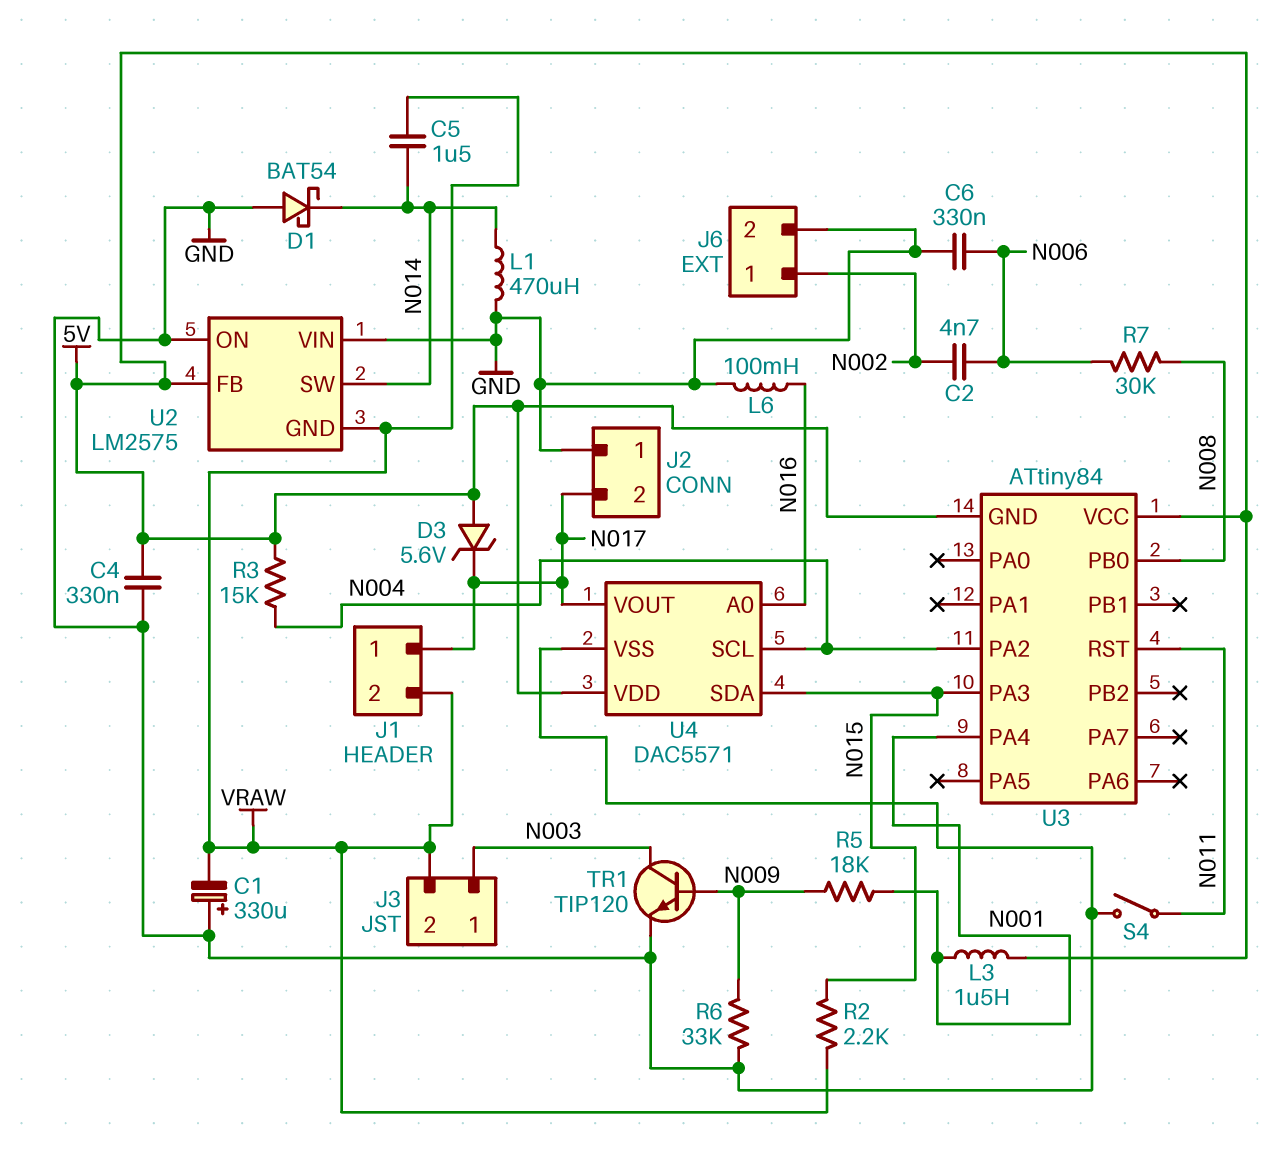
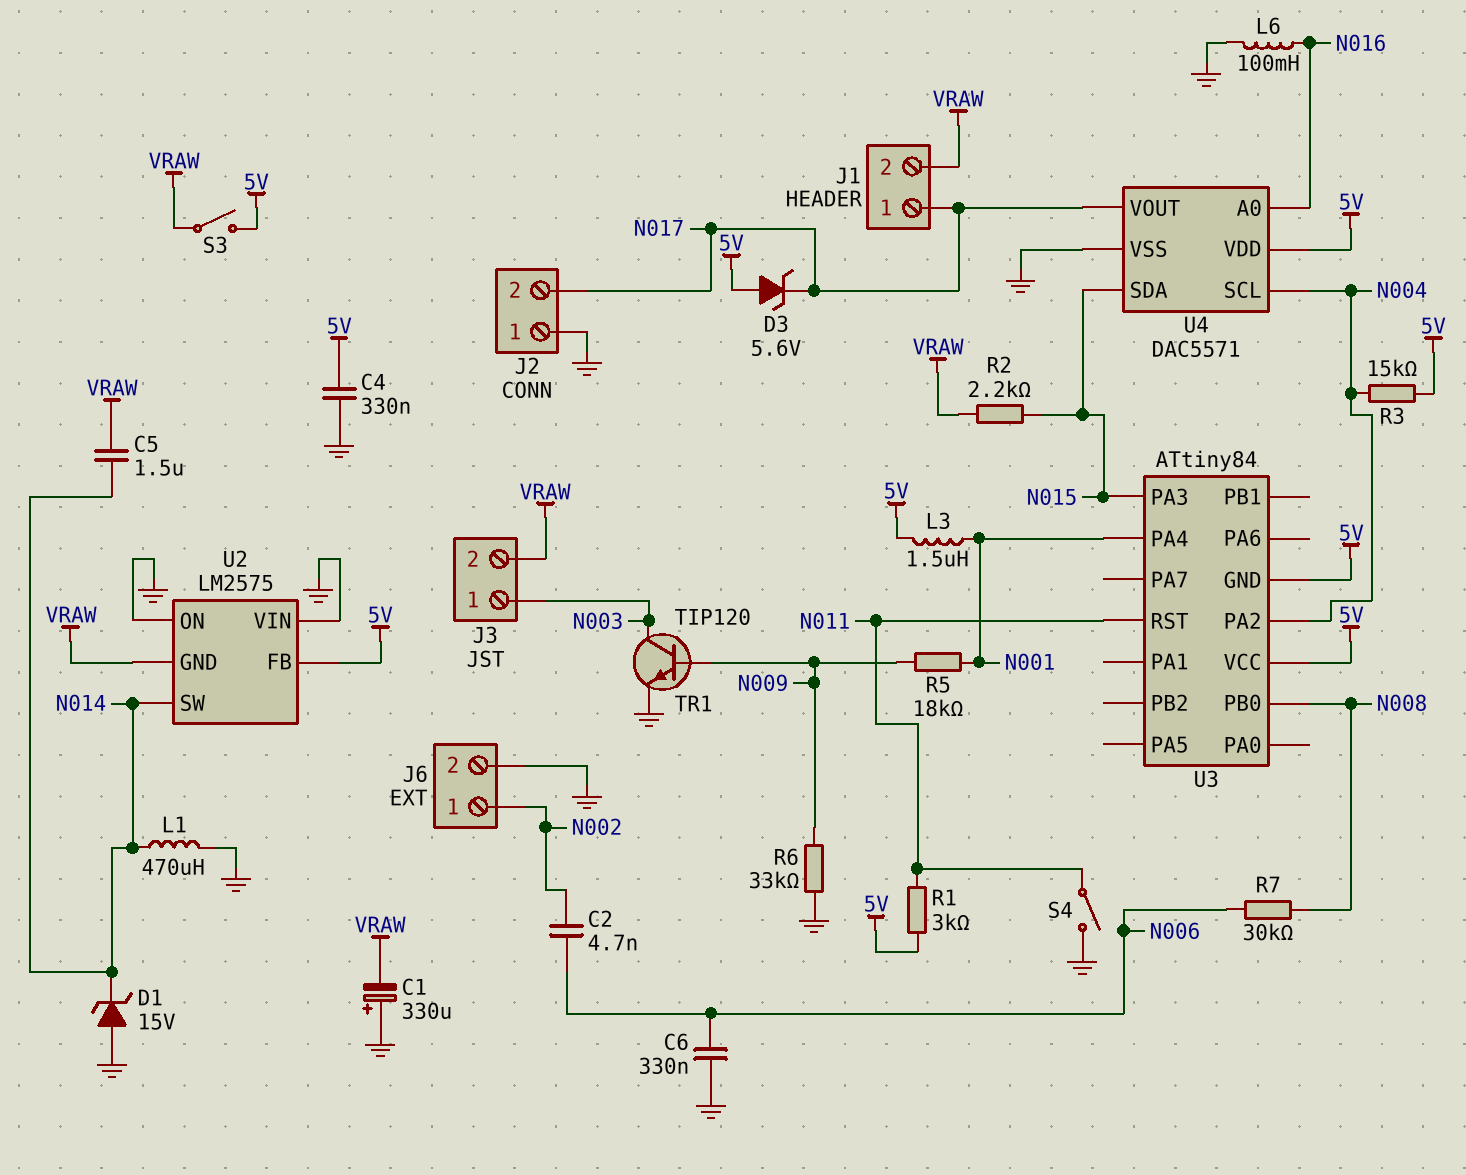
D1: schottky BAT54 (A GND, K N014) -> zener 15V (A GND, K N014)
R1: none -> 3k (5V, N011)
S3: none -> switch (5V, VRAW)

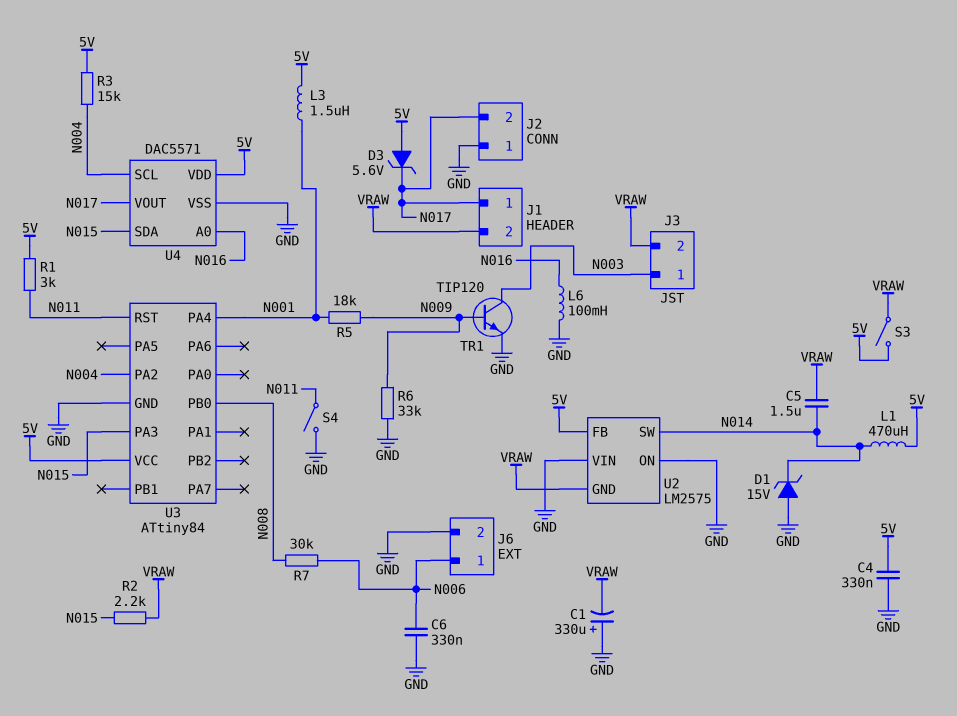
C2: 4.7nF (N002, N006) -> none
J6 pin 1: N002 -> N006
L1: 470uH (GND, N014) -> 470uH (5V, N014)
U3 pin GND: 5V -> GND

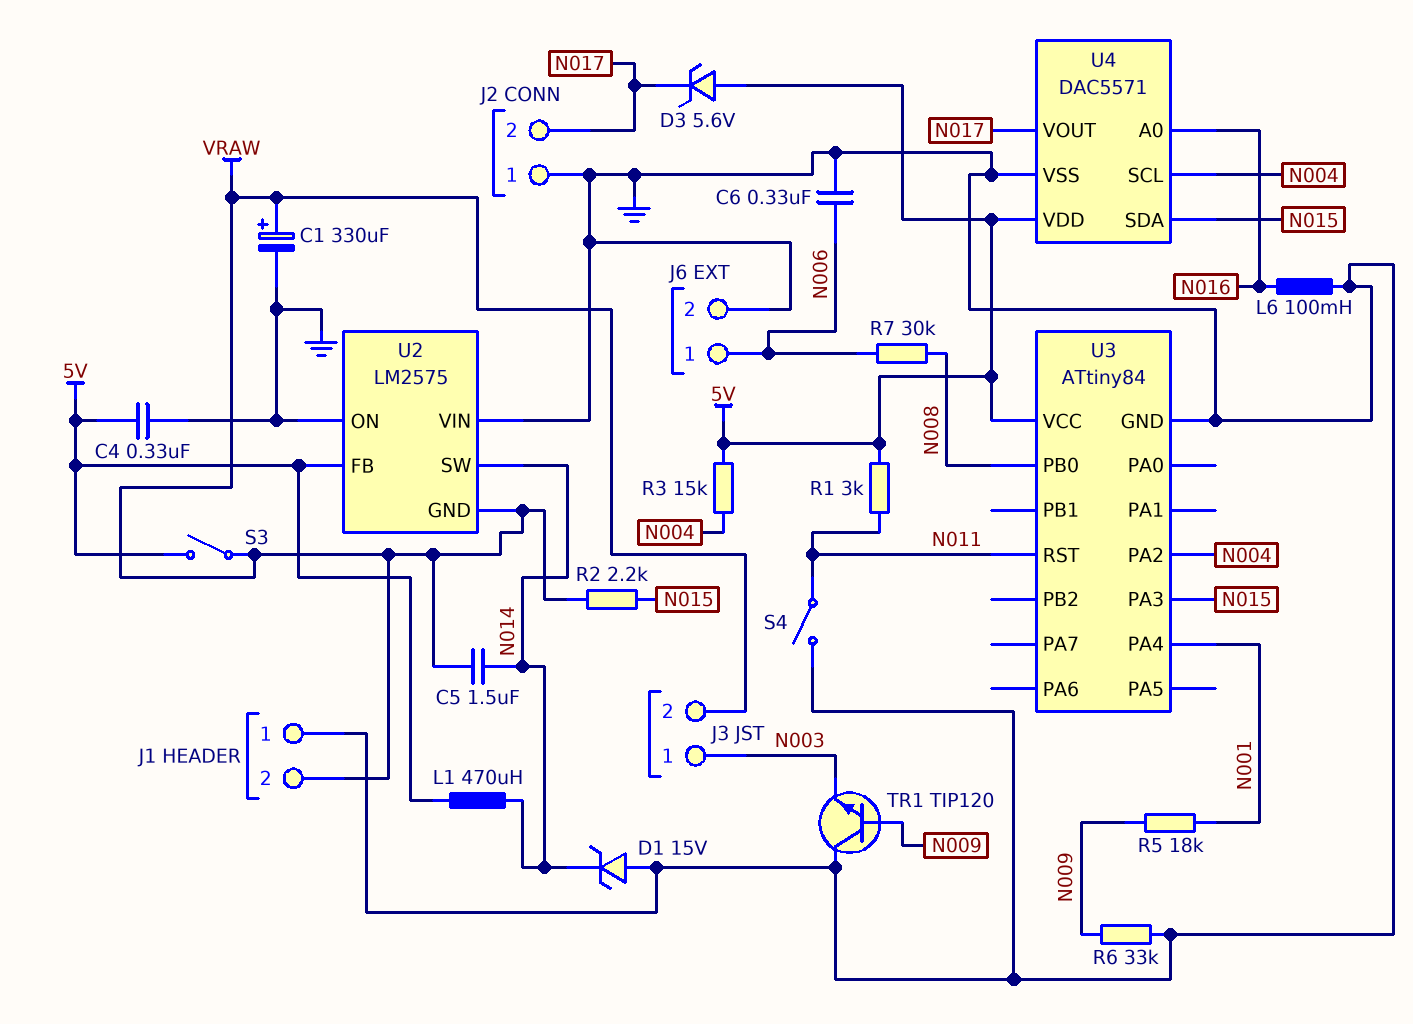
C1: 330uF (plus GND, minus VRAW) -> 330uF (plus VRAW, minus GND)
J1 pin 1: N017 -> GND
L3: 1.5uH (5V, N001) -> none
TR1: NPN TIP120 (B N009, C N003, E GND) -> NPN TIP120 (B N009, C GND, E N003)

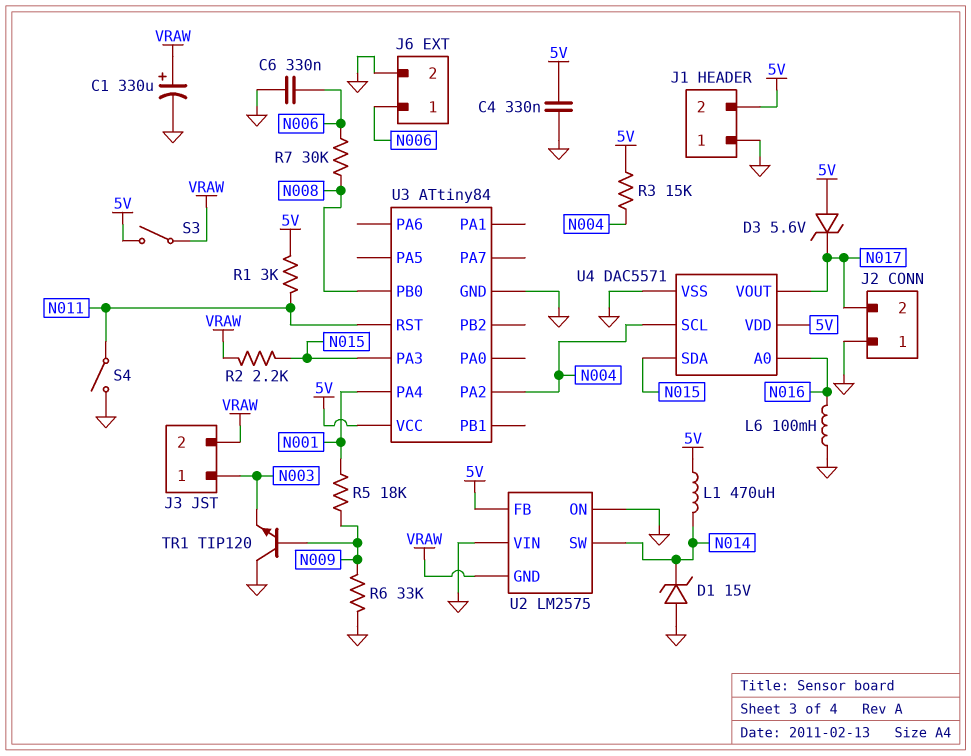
C5: 1.5uF (N014, VRAW) -> none
J1 pin 2: VRAW -> 5V

